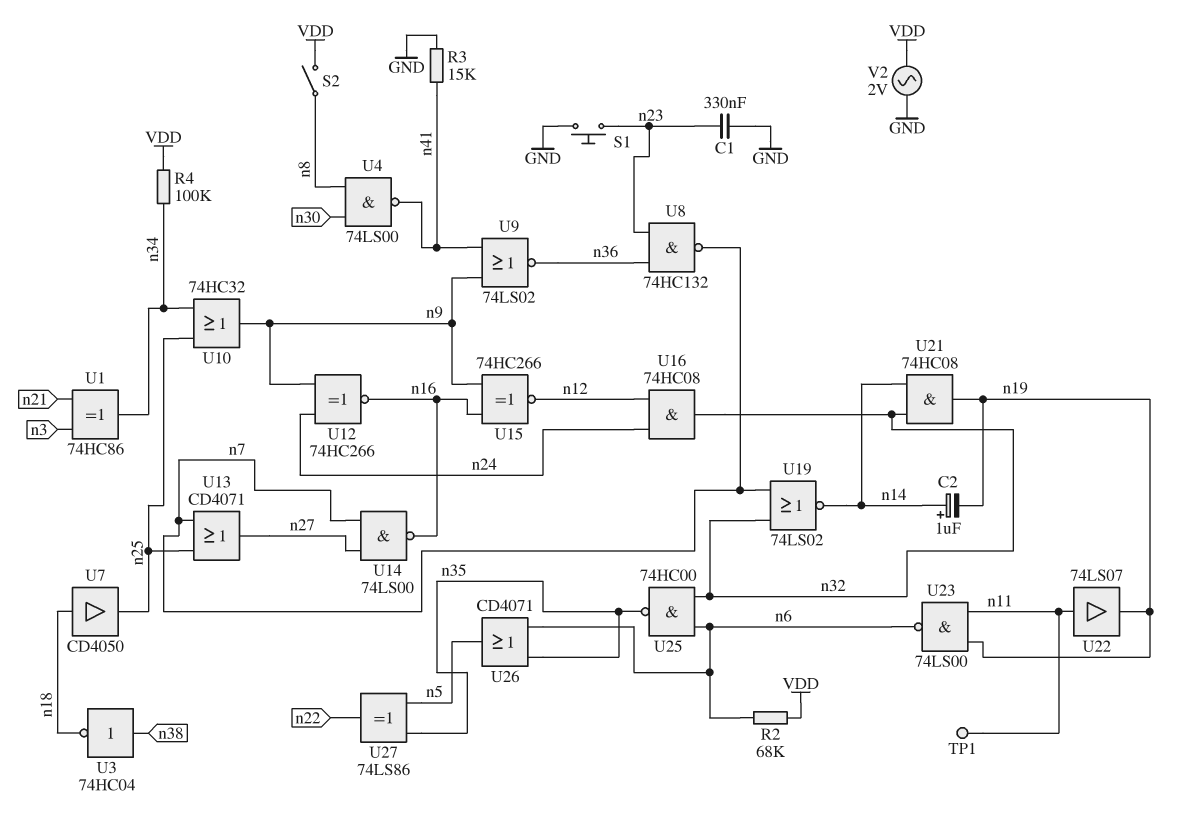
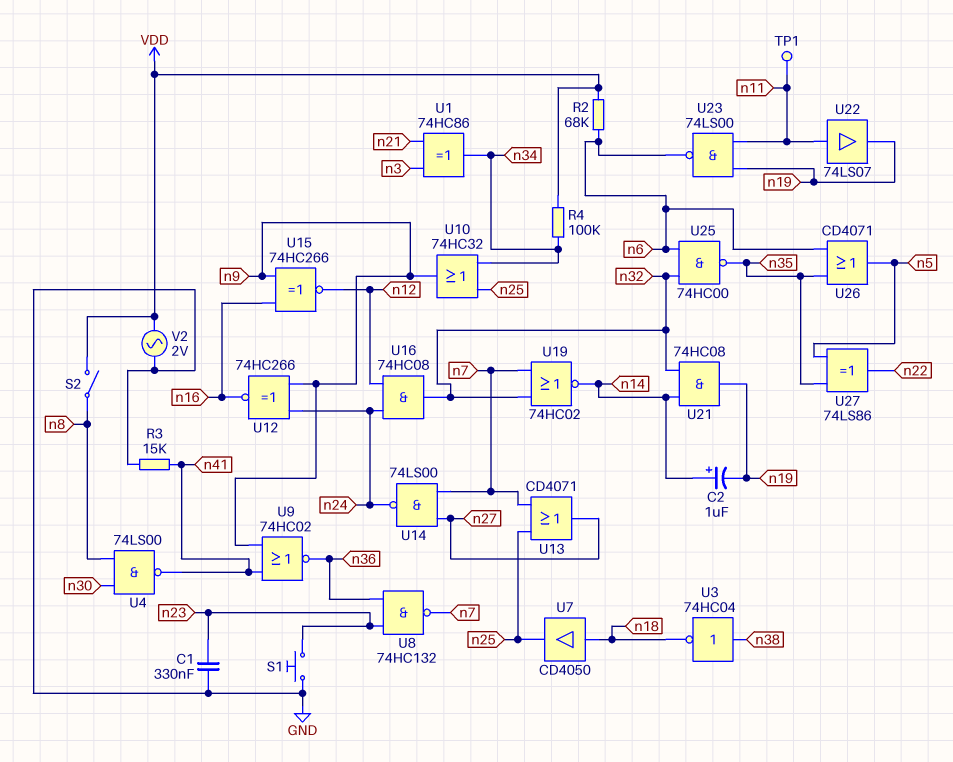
U9: NOR 74LS02 (in n9, in n41, out n36) -> NOR 74HC02 (in n9, in n41, out n36)
U14: NAND 74LS00 (in n7, in n27, out n16) -> NAND 74LS00 (in n7, in n27, out n24)
U19: NOR 74LS02 (in n7, in n32, out n14) -> NOR 74HC02 (in n7, in n32, out n14)

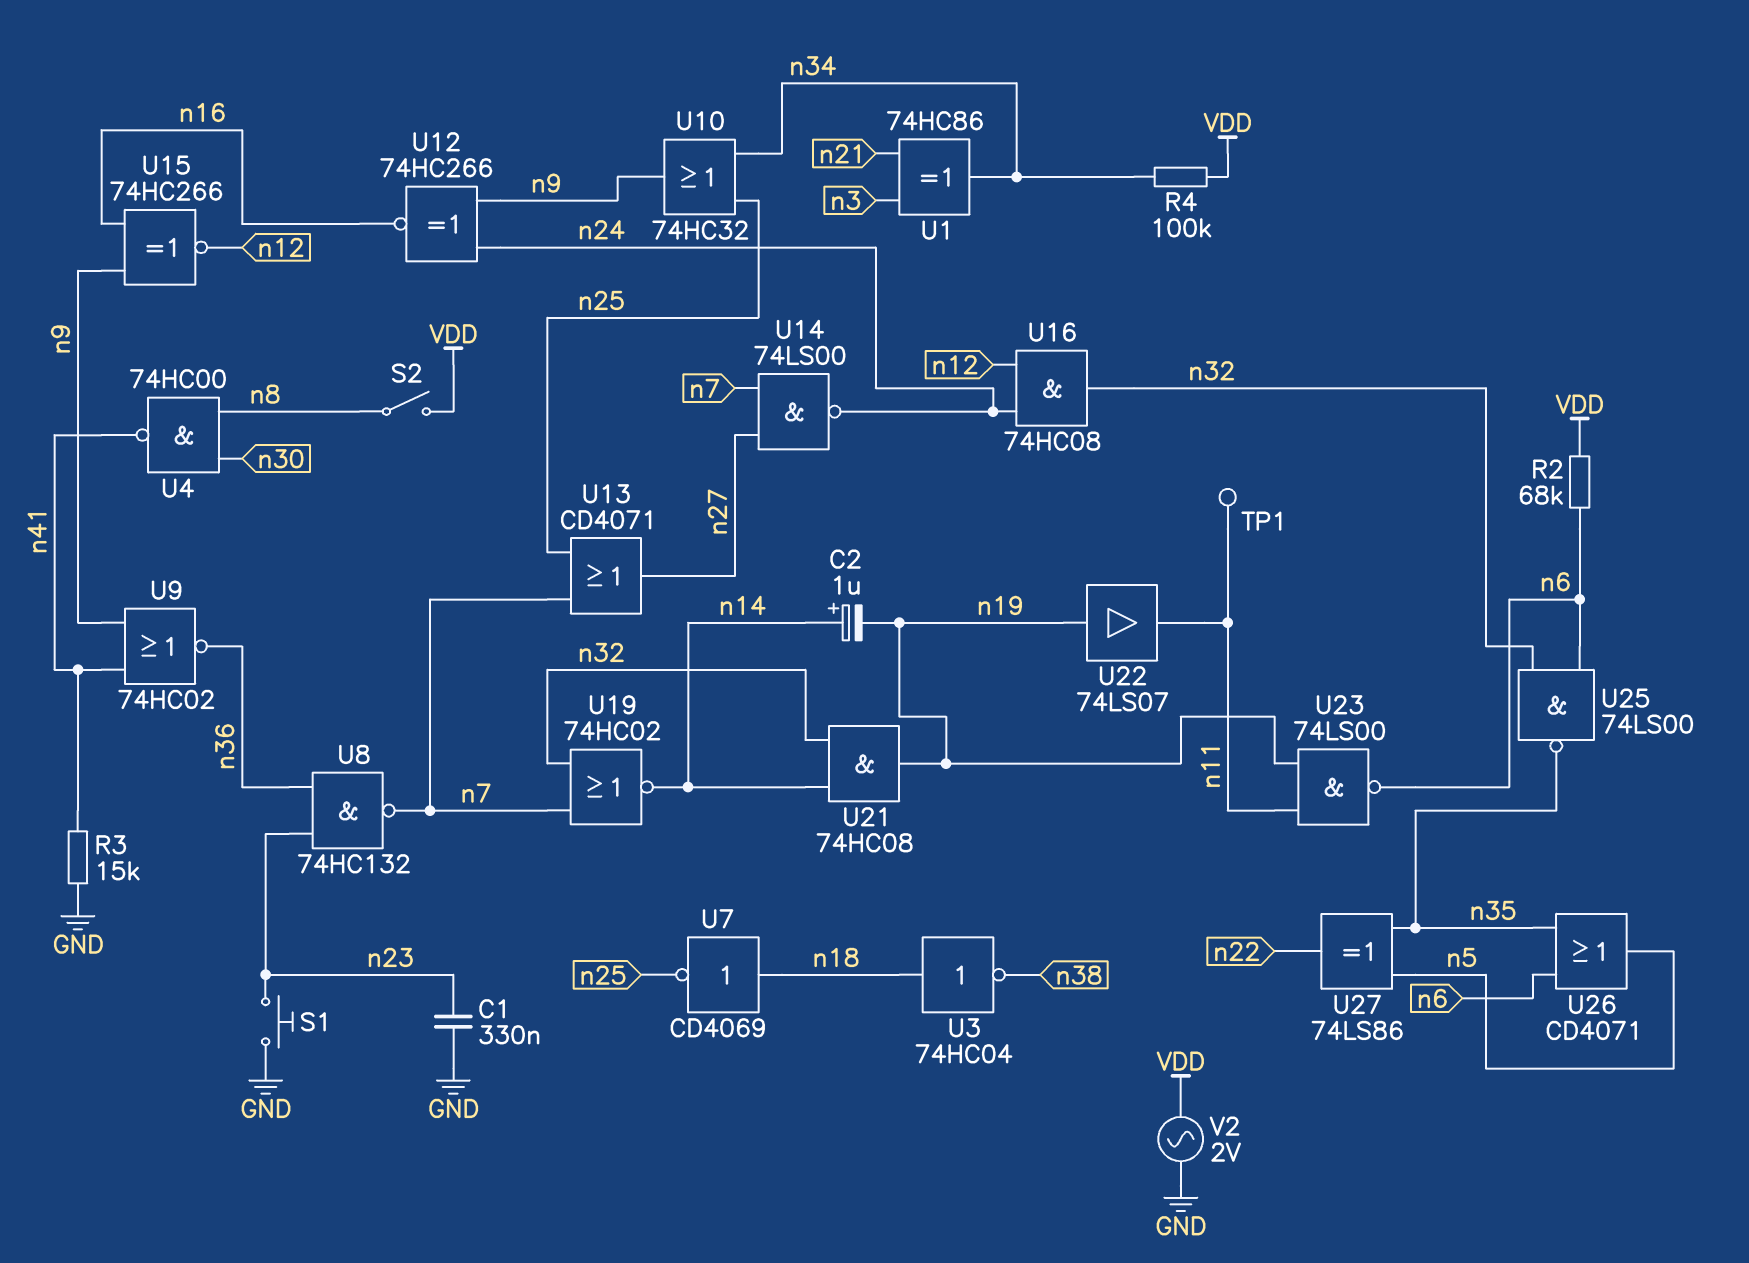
U3: NOT 74HC04 (in n38, out n18) -> NOT 74HC04 (in n18, out n38)
U4: NAND 74LS00 (in n8, in n30, out n41) -> NAND 74HC00 (in n8, in n30, out n41)
U7: buffer CD4050 (in n18, out n25) -> NOT CD4069 (in n18, out n25)
U22: buffer 74LS07 (in n11, out n19) -> buffer 74LS07 (in n19, out n11)
U25: NAND 74HC00 (in n6, in n32, out n35) -> NAND 74LS00 (in n6, in n32, out n35)

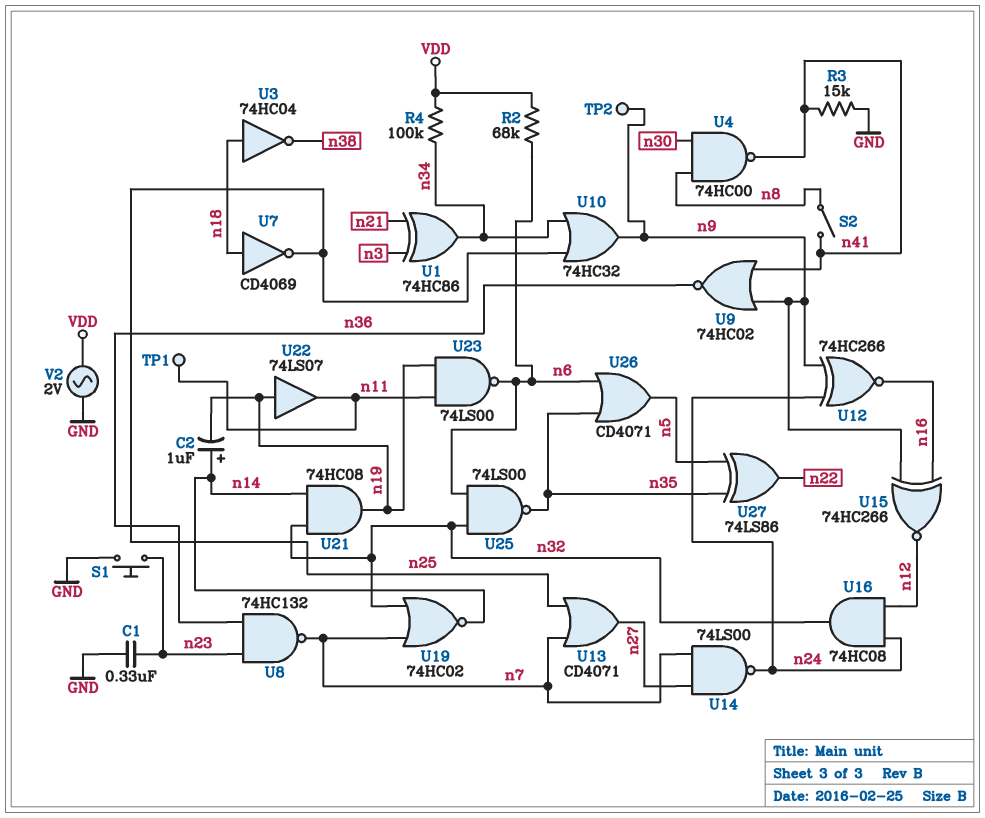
S2: switch (VDD, n8) -> switch (n8, n41)
TP2: none -> test point (n9)

